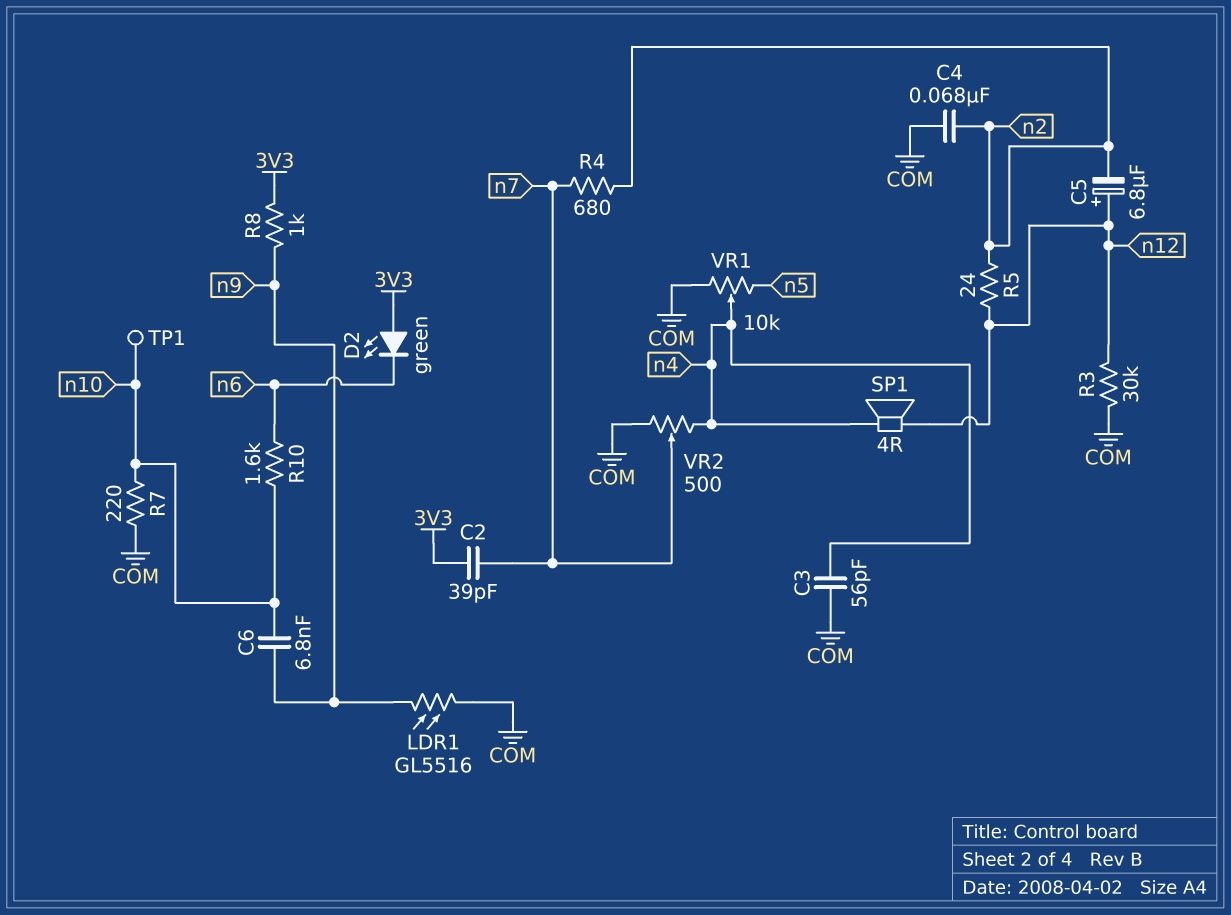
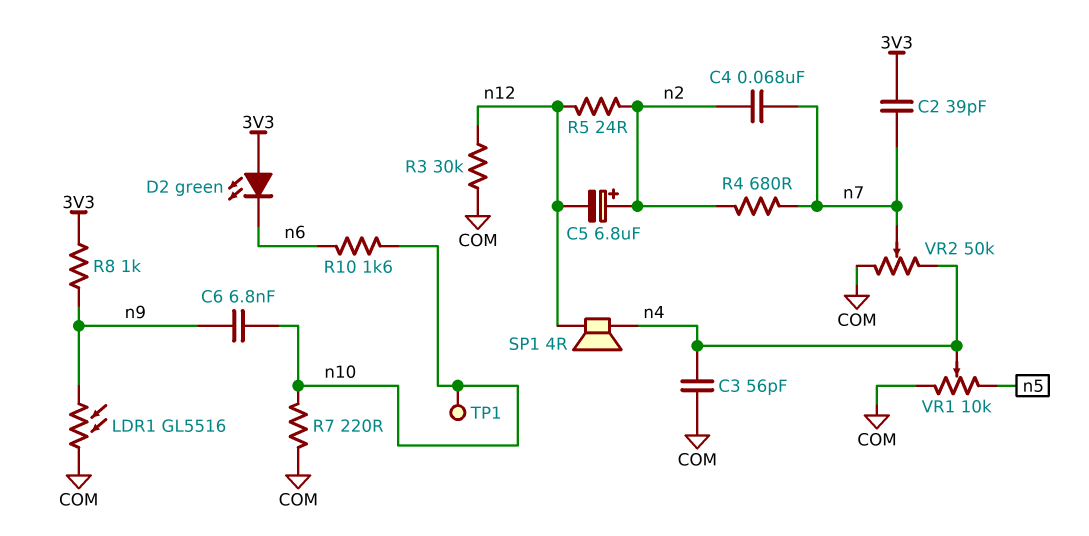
C4: 68nF (COM, n2) -> 68nF (n2, n7)
C5: 6.8uF (plus n12, minus n2) -> 6.8uF (plus n2, minus n12)
VR2: 500 (COM, n4, wiper n7) -> 50k (COM, n4, wiper n7)

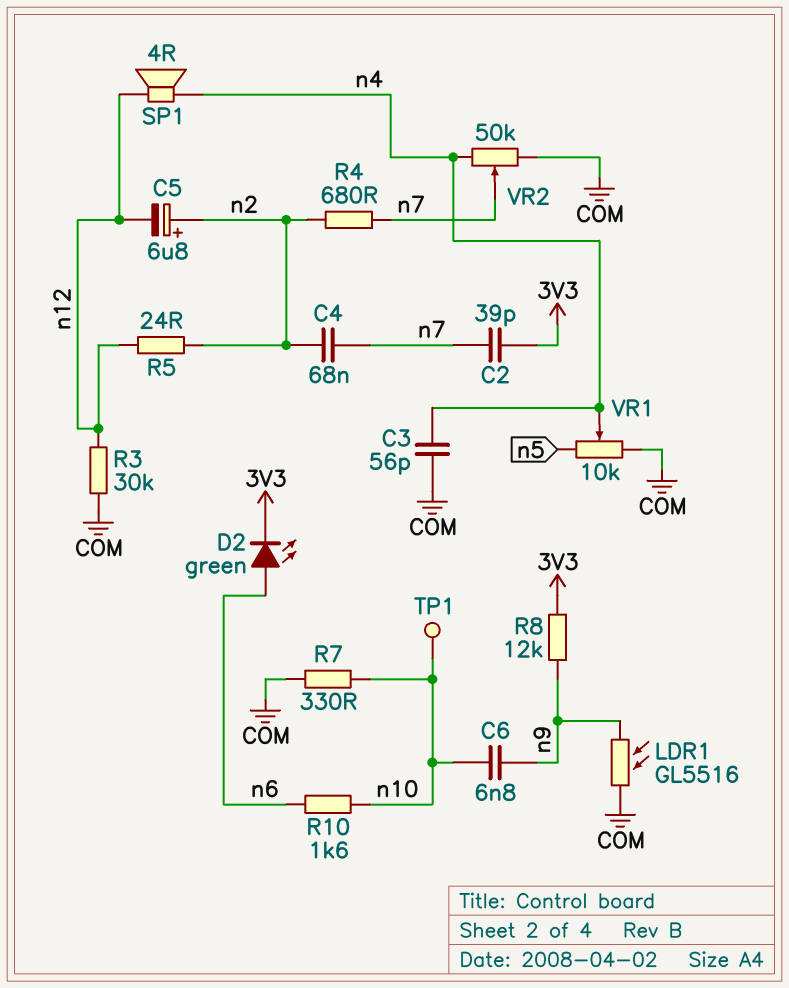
D2: LED green (A 3V3, K n6) -> LED green (A n6, K 3V3)
R7: 220 (COM, n10) -> 330 (COM, n10)
R8: 1k (3V3, n9) -> 12k (3V3, n9)

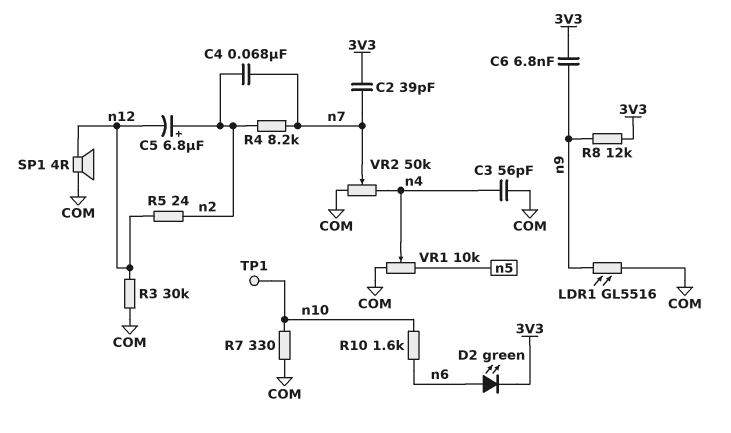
C6: 6.8nF (n9, n10) -> 6.8nF (3V3, n9)
R4: 680 (n2, n7) -> 8.2k (n2, n7)
SP1: speaker 4R (n4, n12) -> speaker 4R (COM, n12)

